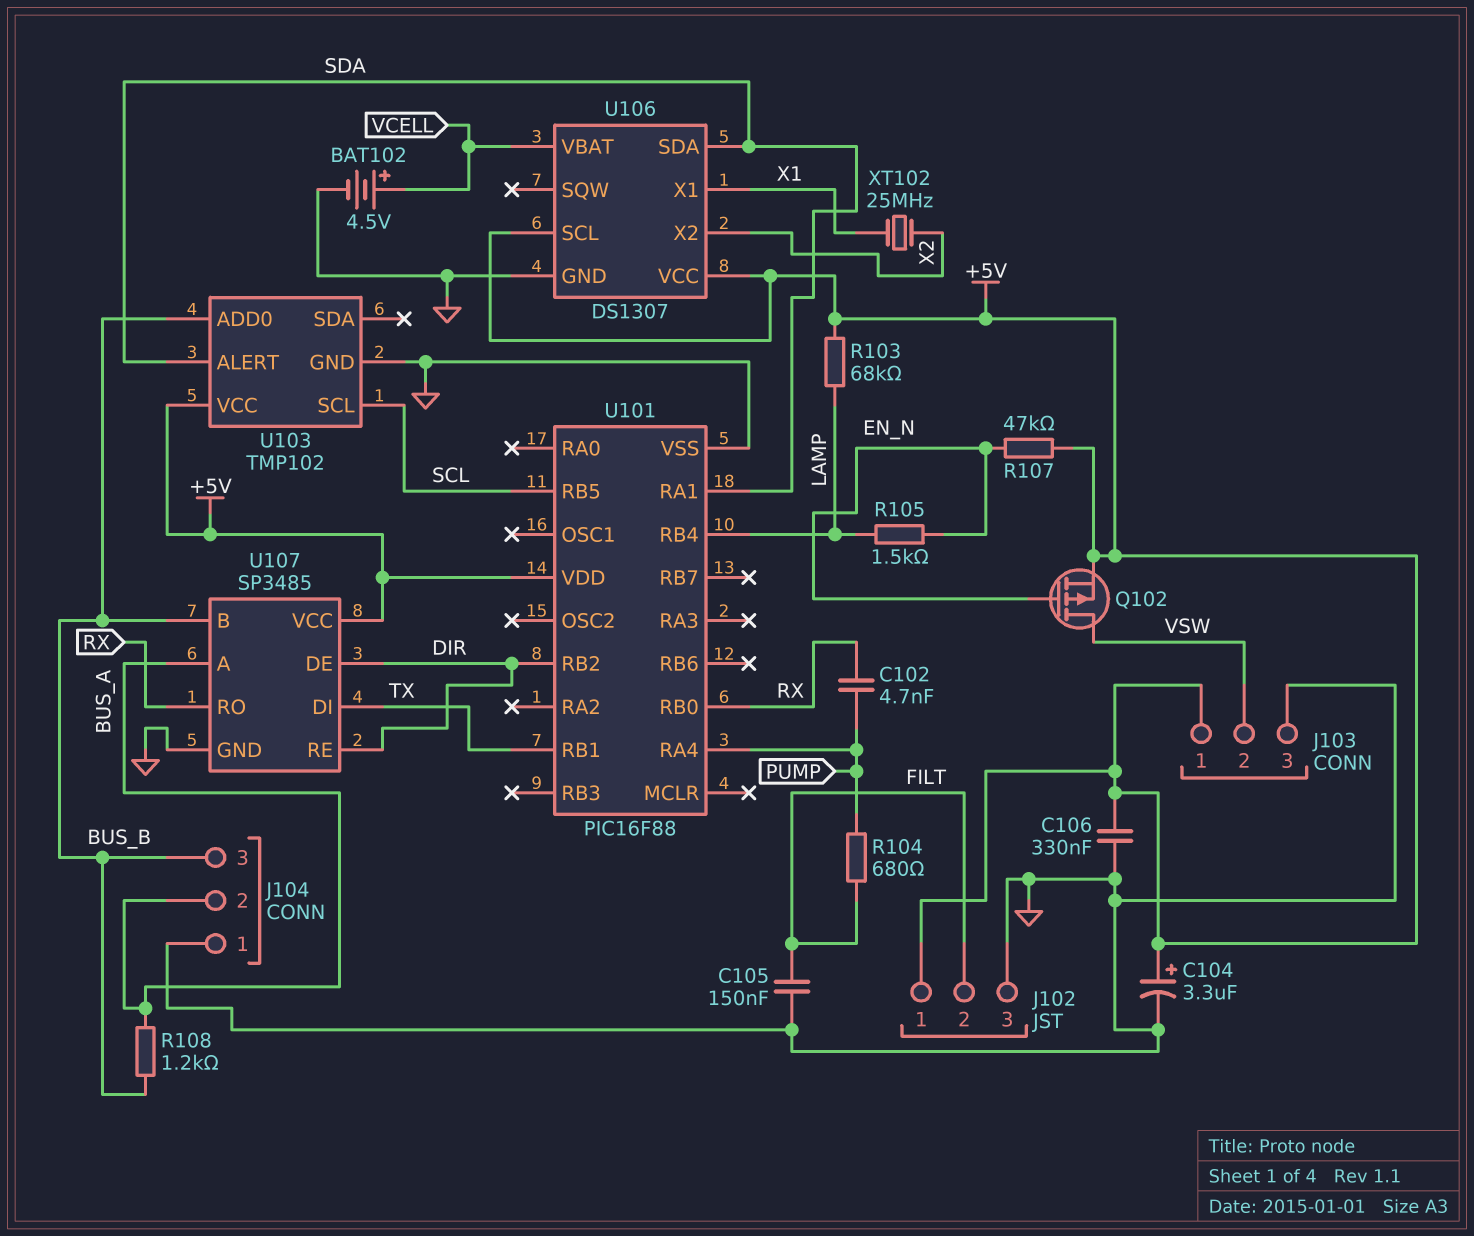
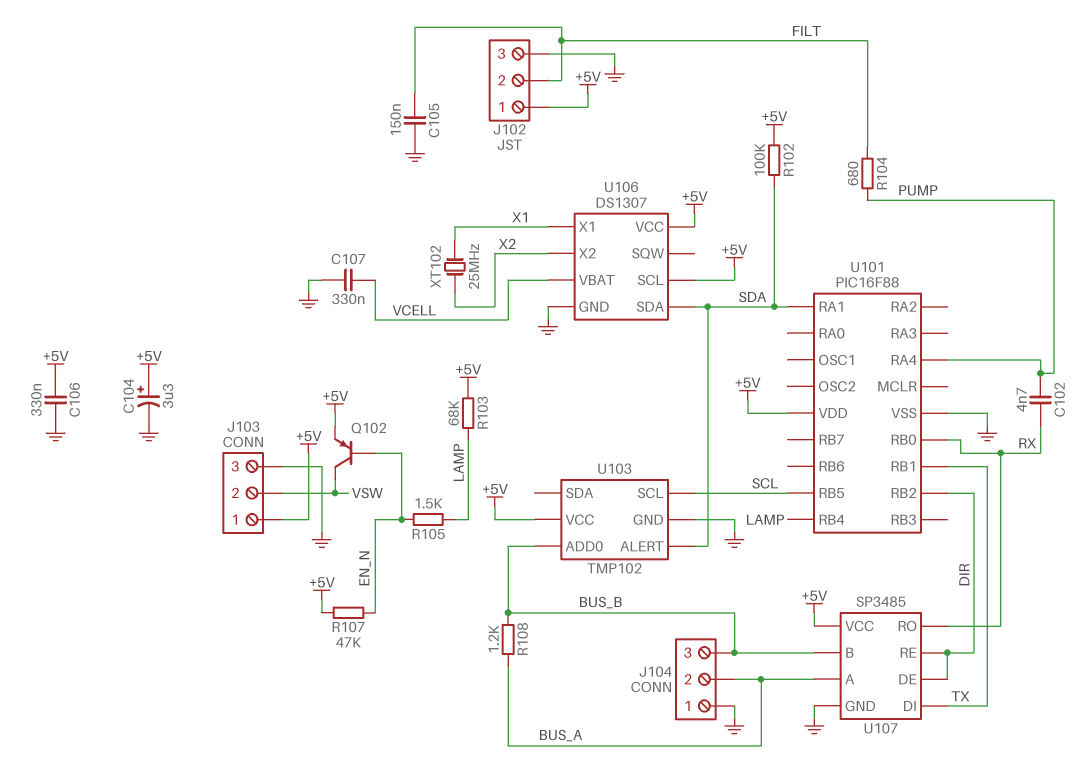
BAT102: 4.5V (plus VCELL, minus GND) -> none
C107: none -> 330nF (GND, VCELL)
Q102: PMOS (G EN_N, D VSW, S +5V) -> PNP (B EN_N, C VSW, E +5V)
R102: none -> 100k (+5V, SDA)

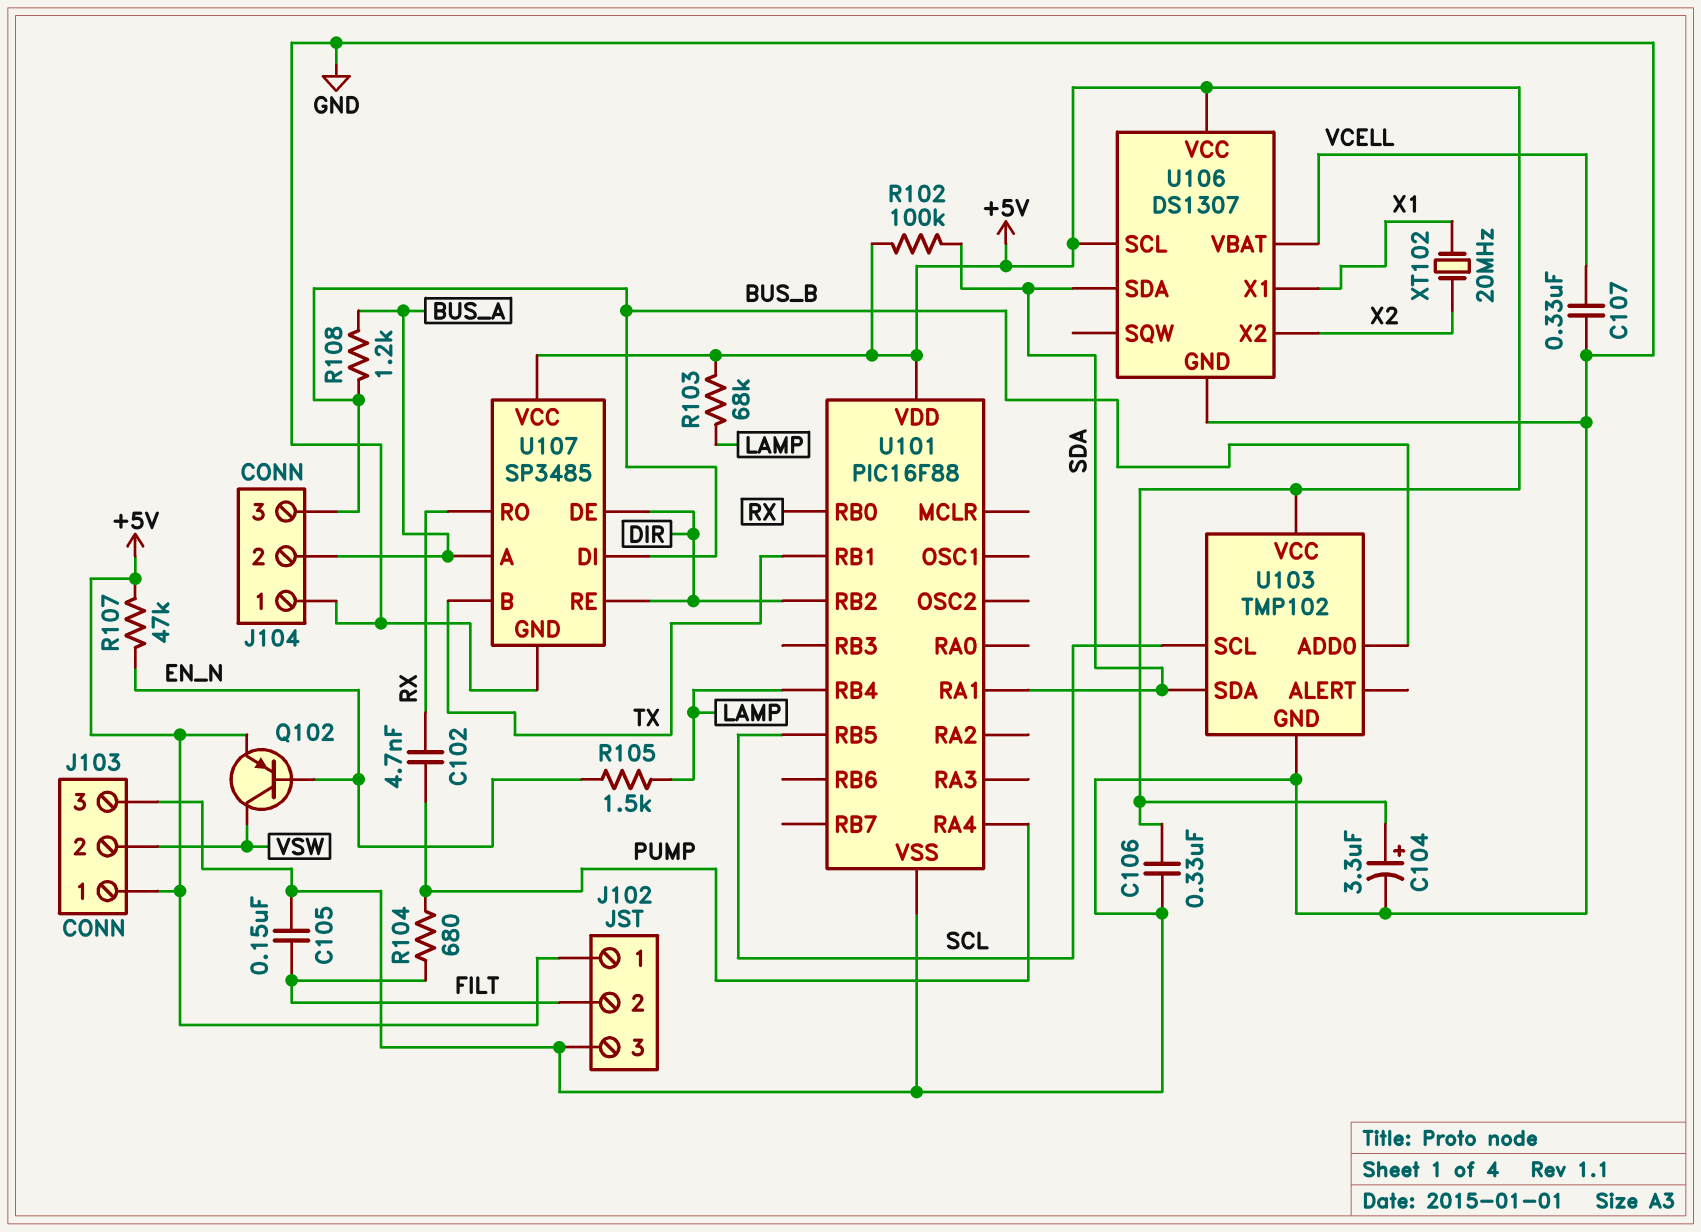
U103 pin ALERT: SDA -> none
U103 pin SDA: none -> SDA
U107 pin B: BUS_B -> TX
U107 pin DI: TX -> BUS_B
XT102: 25MHz (X1, X2) -> 20MHz (X1, X2)

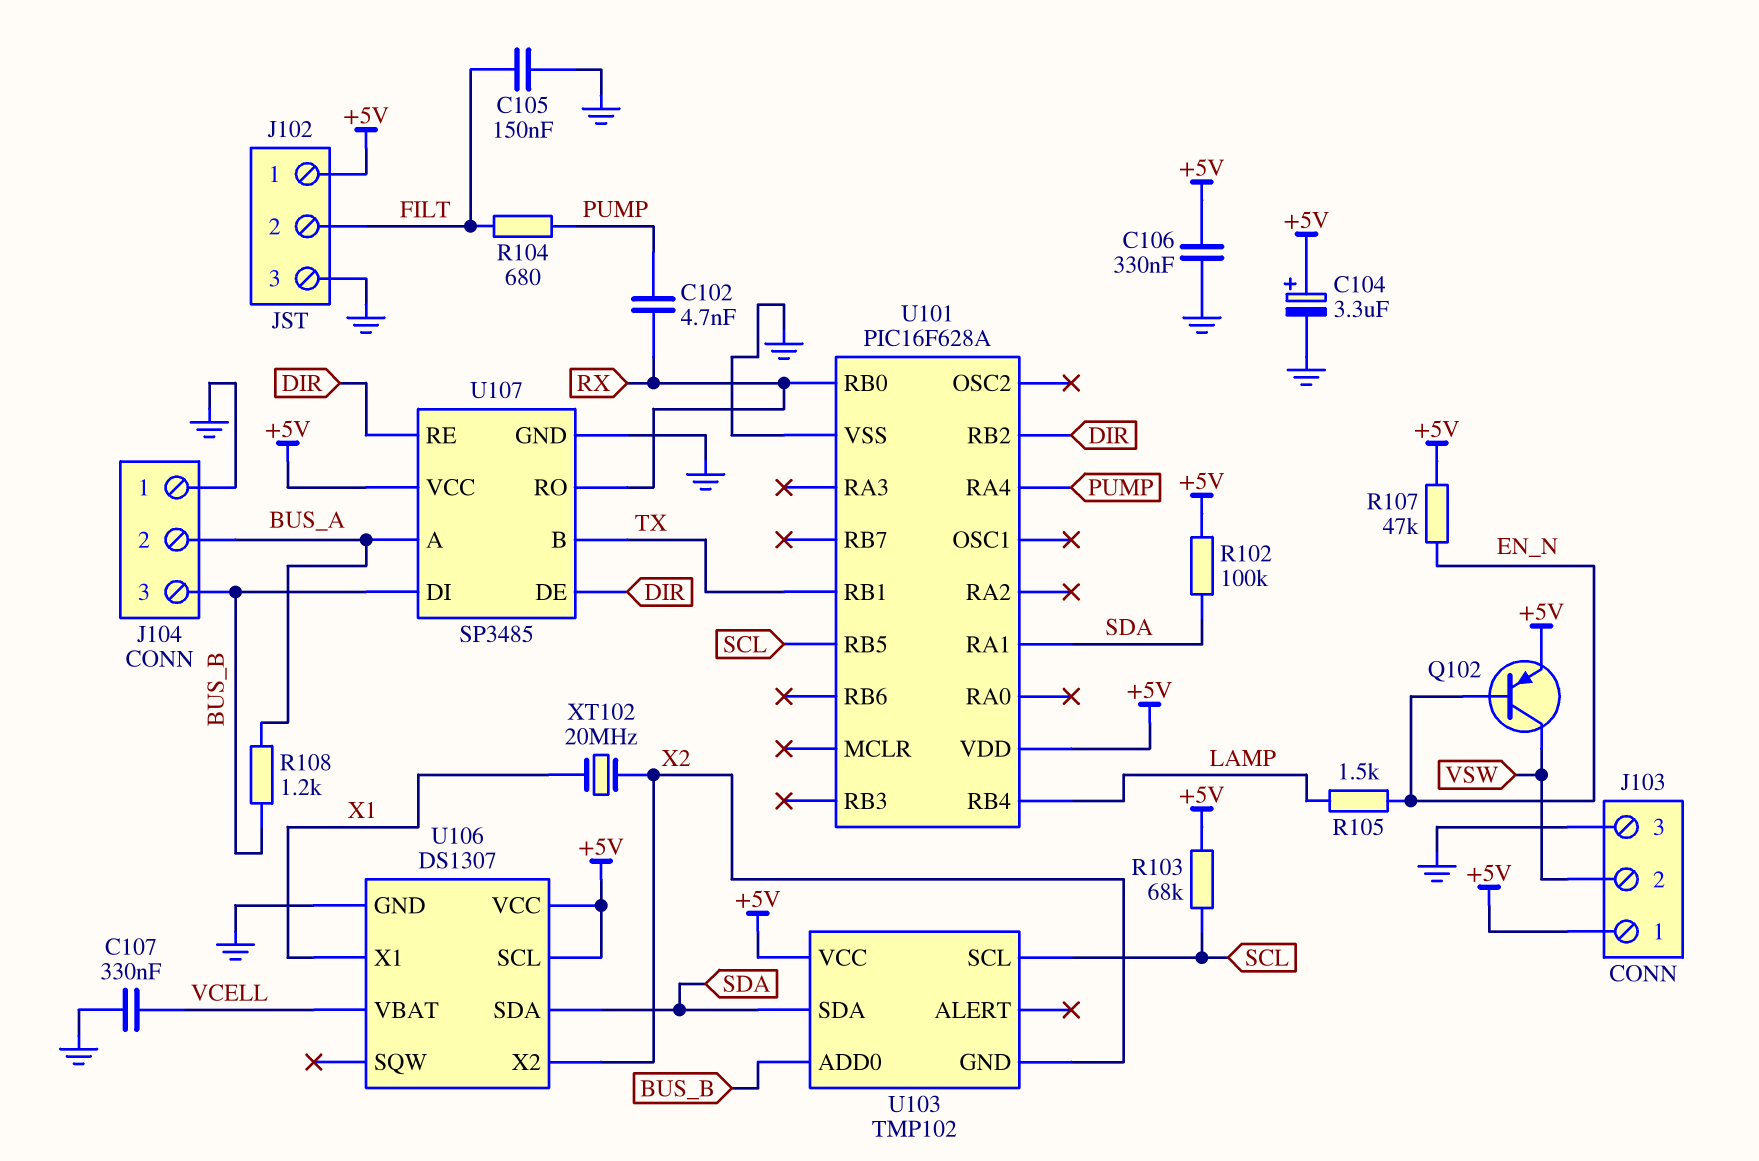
R103: 68k (+5V, LAMP) -> 68k (+5V, SCL)
U101: PIC16F88 -> PIC16F628A
U103 pin GND: GND -> X2

